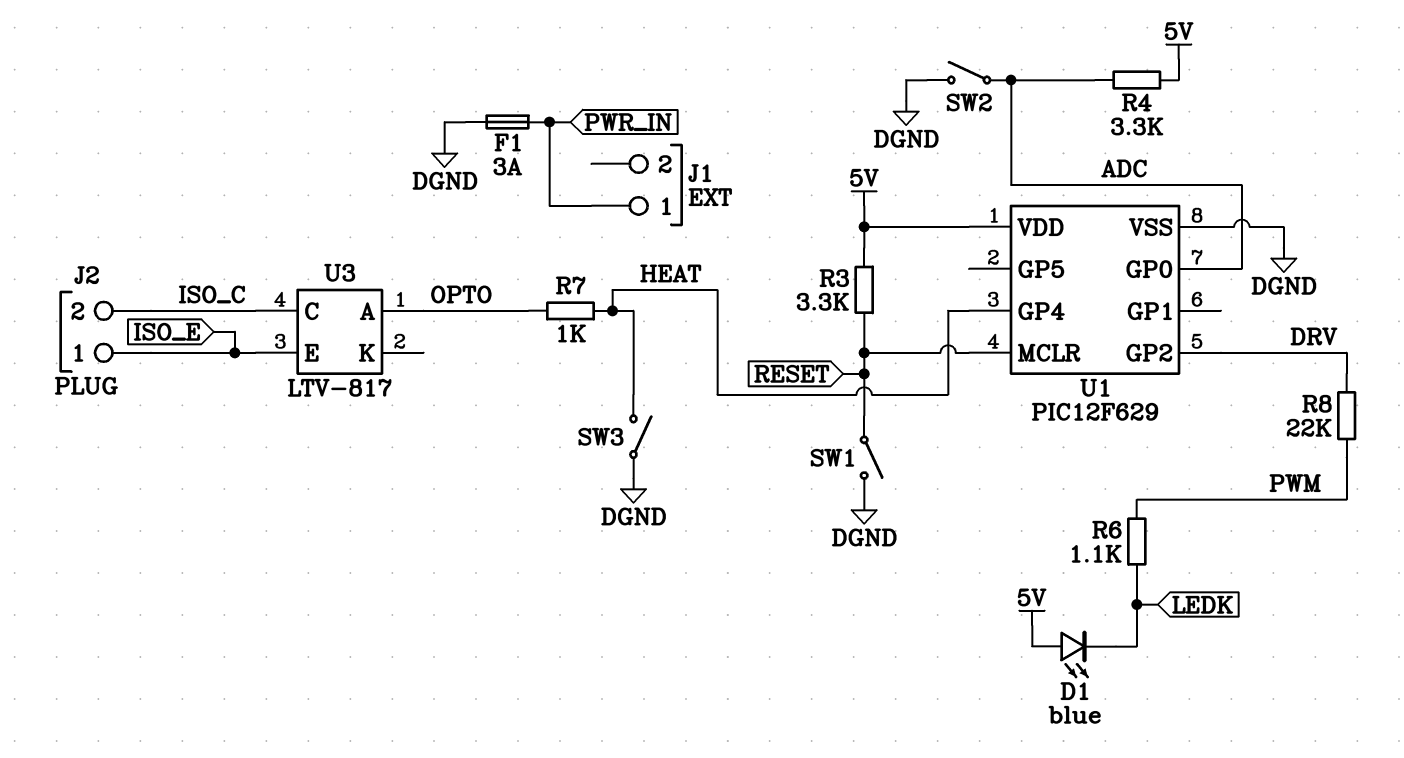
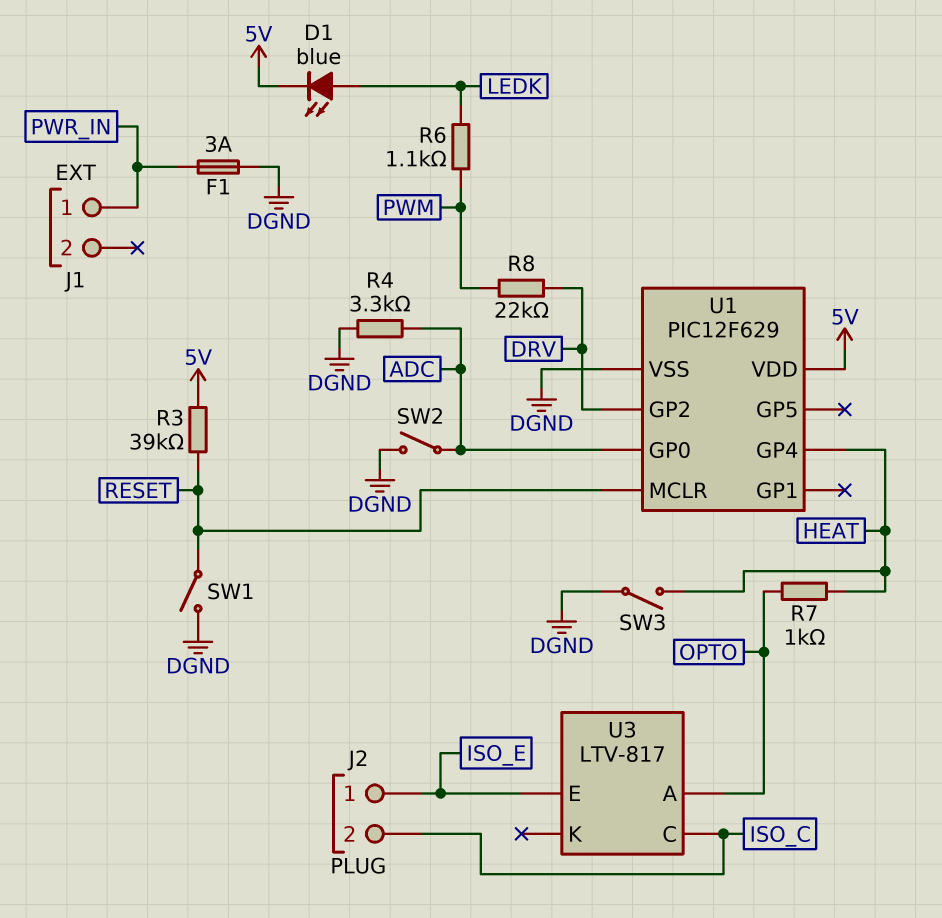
D1: LED blue (A 5V, K LEDK) -> LED blue (A LEDK, K 5V)
R3: 3.3k (5V, RESET) -> 39k (5V, RESET)
R4: 3.3k (5V, ADC) -> 3.3k (ADC, DGND)

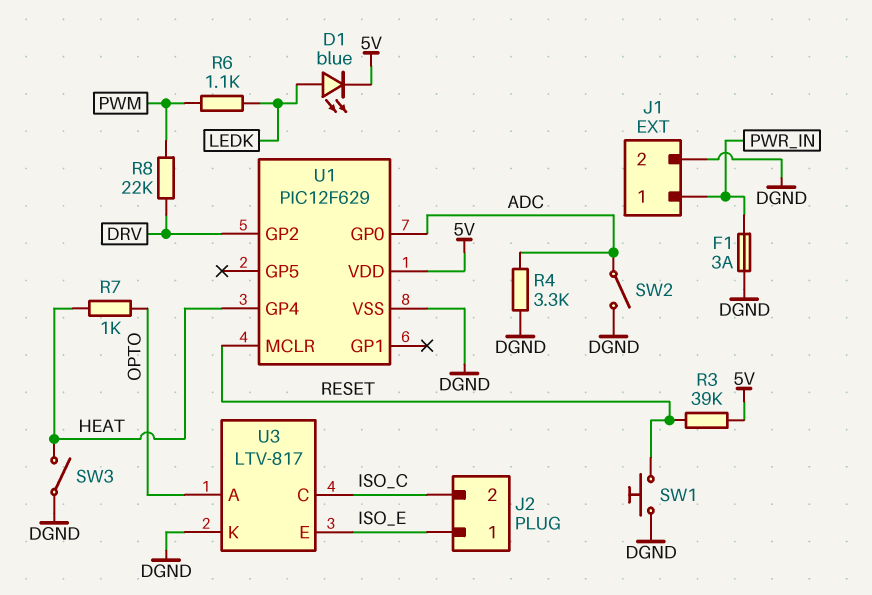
J1 pin 2: none -> DGND
SW1: switch (DGND, RESET) -> button (DGND, RESET)
U3 pin K: none -> DGND

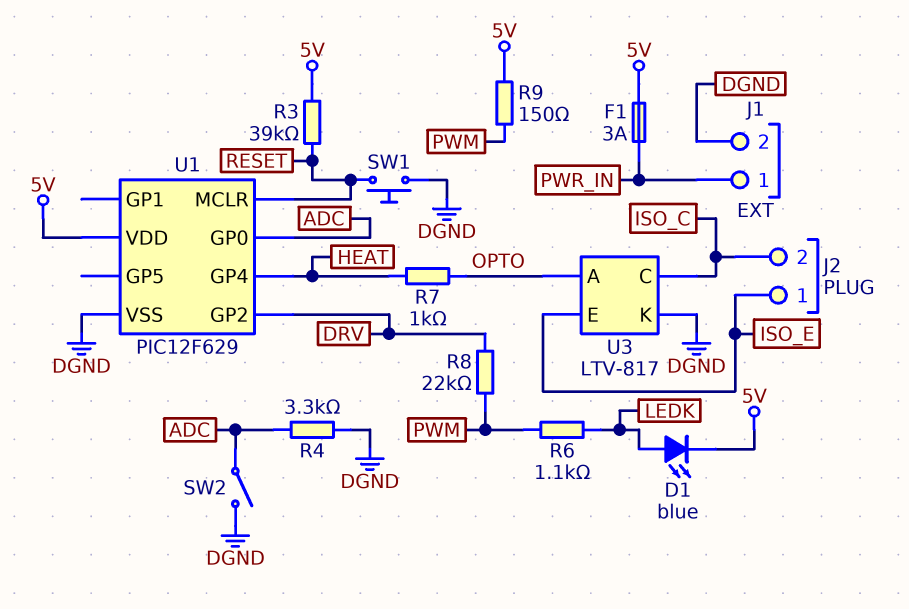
F1: 3A (DGND, PWR_IN) -> 3A (5V, PWR_IN)
R9: none -> 150 (5V, PWM)
SW3: switch (DGND, HEAT) -> none

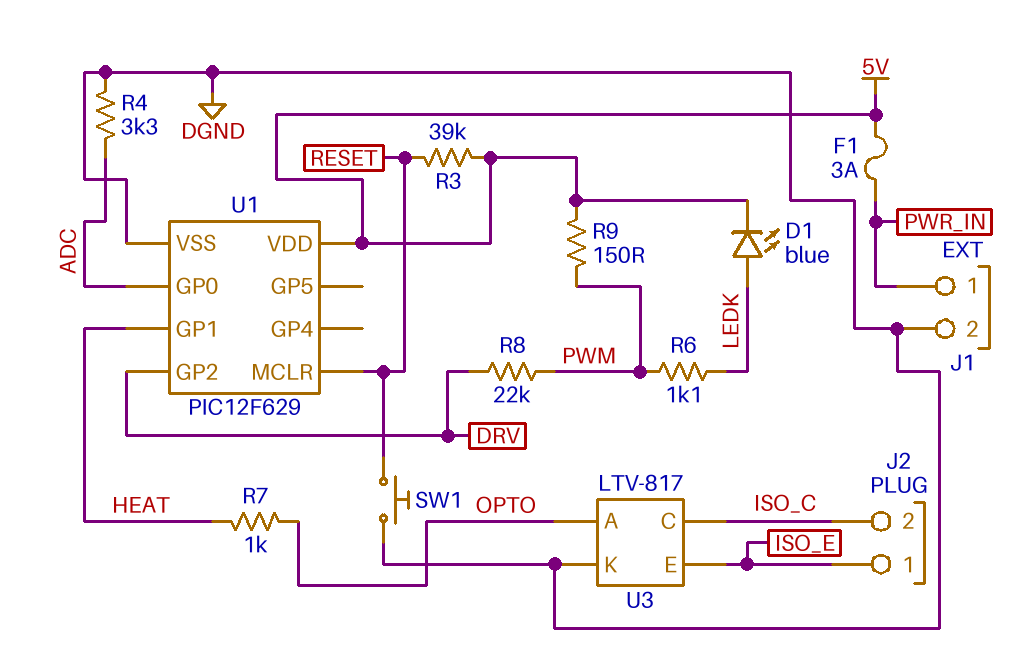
SW2: switch (ADC, DGND) -> none
U1 pin GP1: none -> HEAT
U1 pin GP4: HEAT -> none

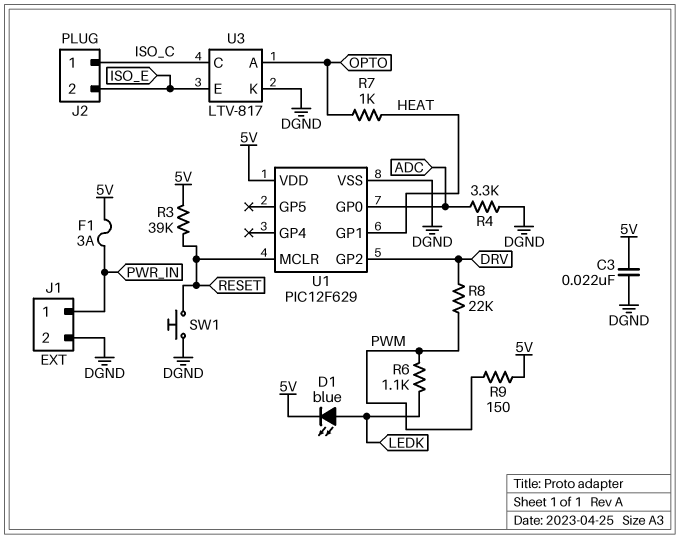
C3: none -> 22nF (5V, DGND)
J2 pin 1: ISO_E -> ISO_C
J2 pin 2: ISO_C -> ISO_E

